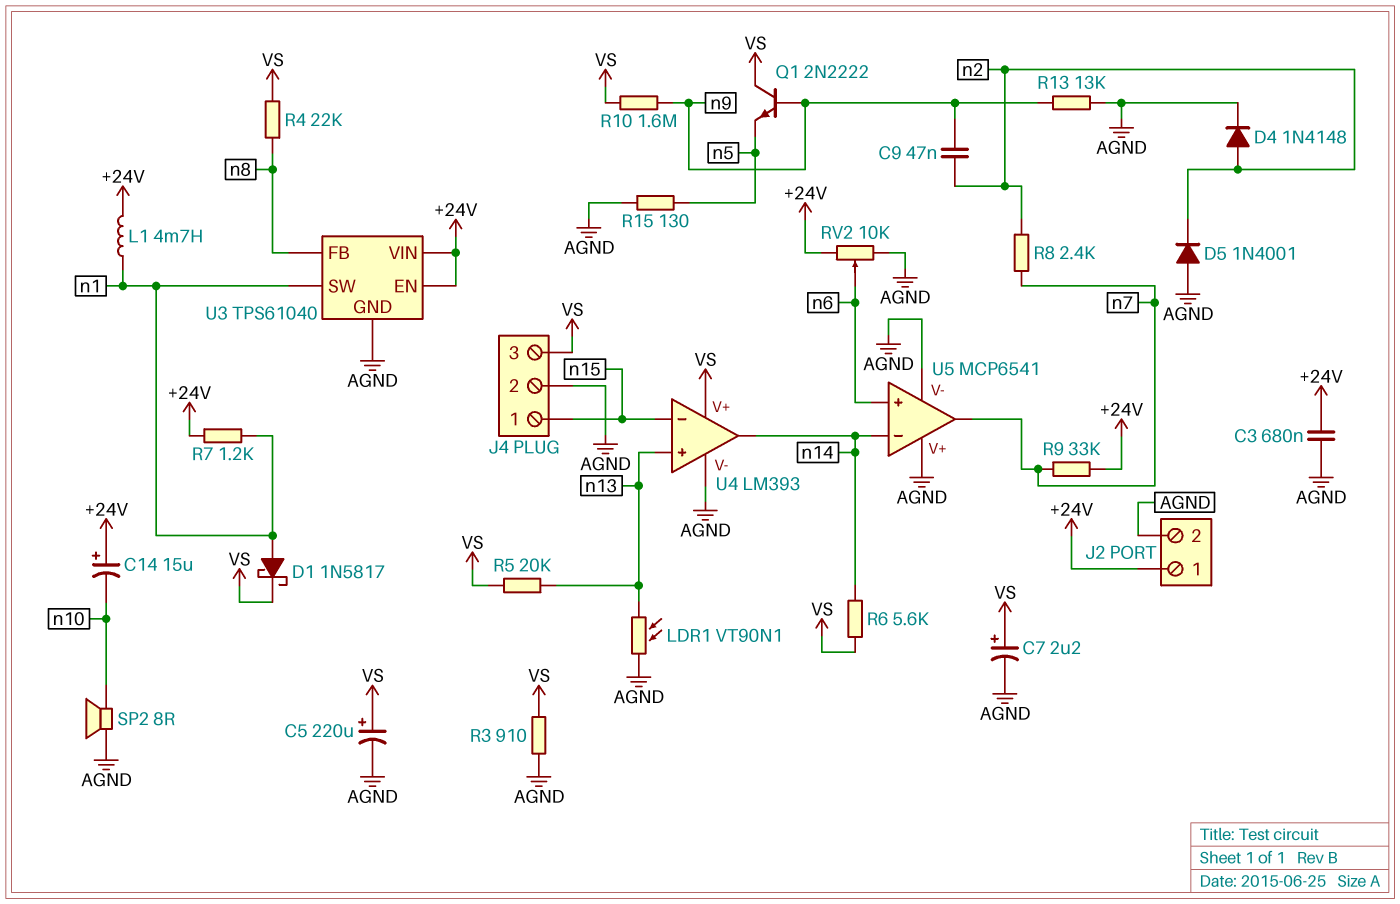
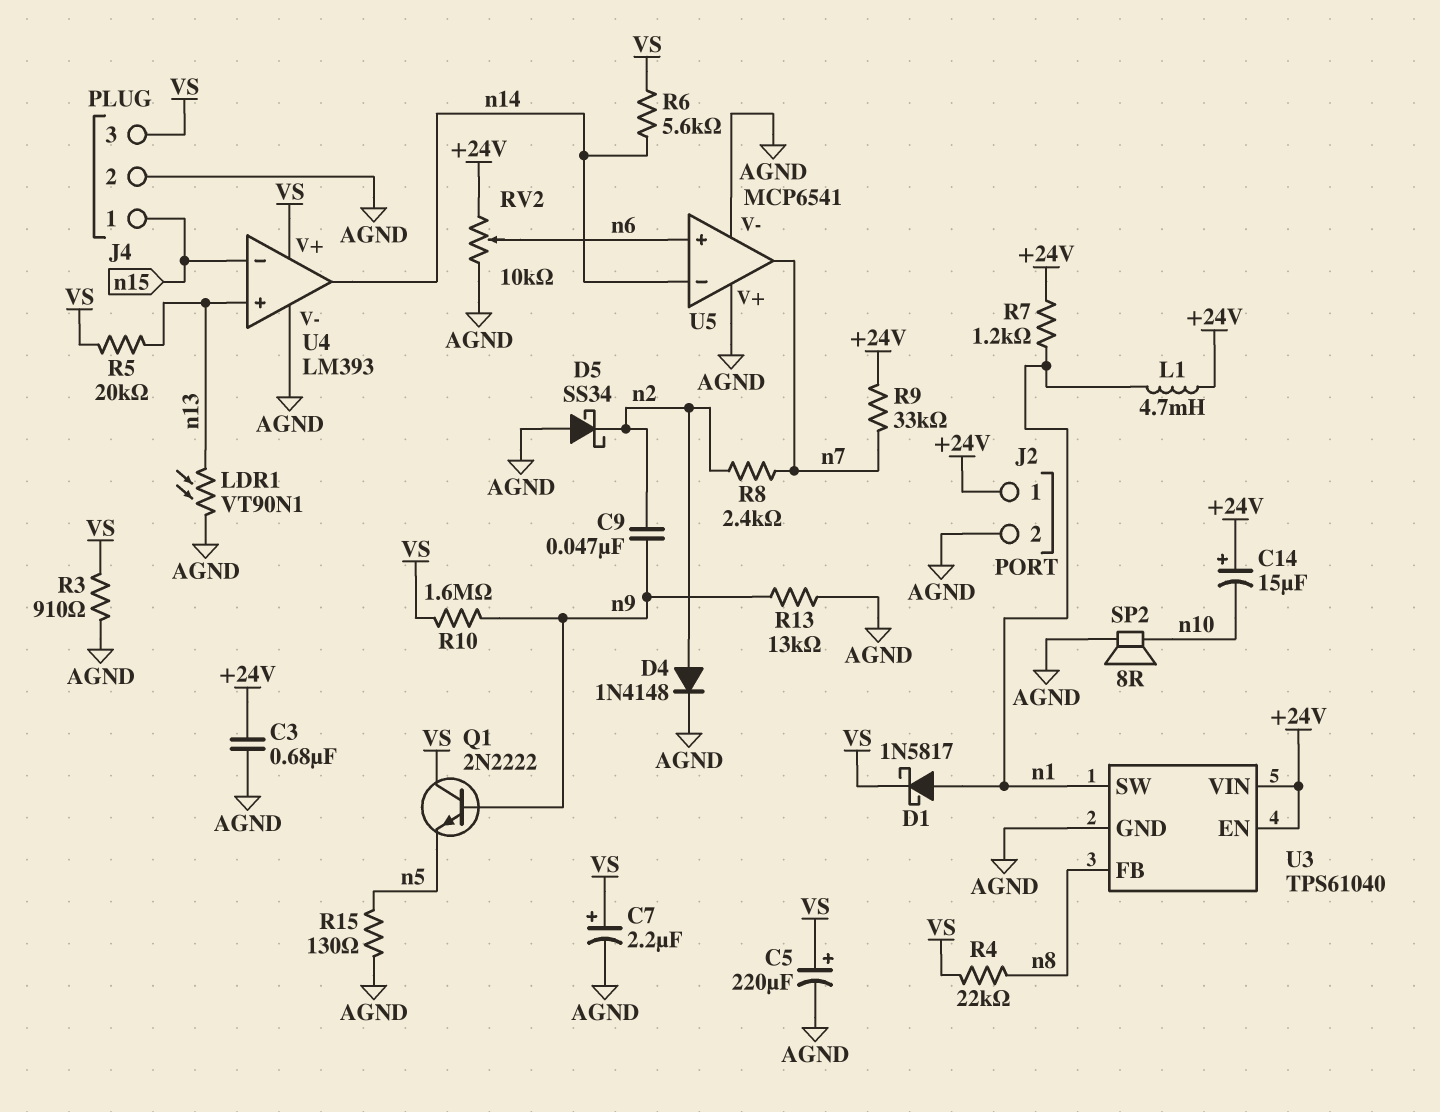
D5: diode 1N4001 (A AGND, K n2) -> schottky SS34 (A AGND, K n2)

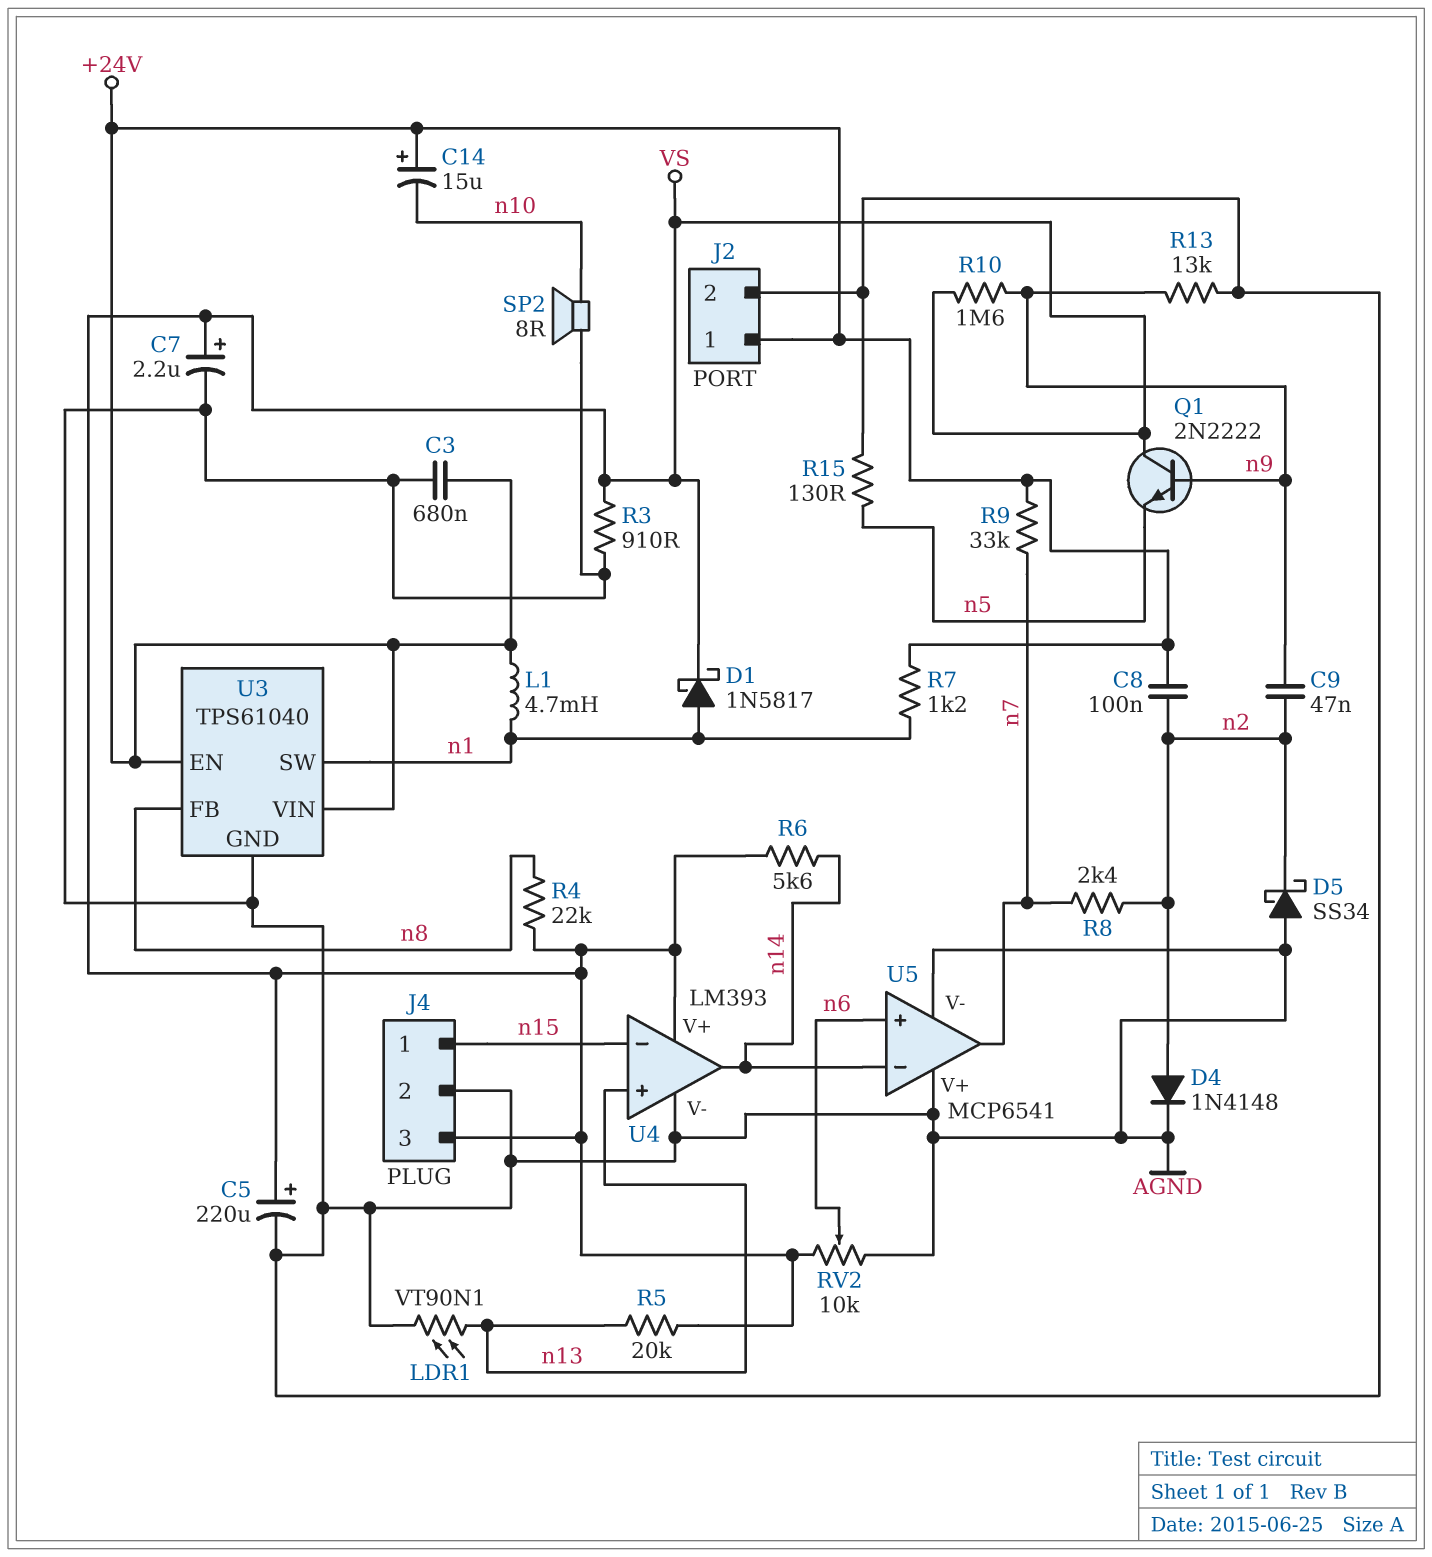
C8: none -> 100nF (+24V, n2)
RV2: 10k (+24V, AGND, wiper n6) -> 10k (AGND, VS, wiper n6)

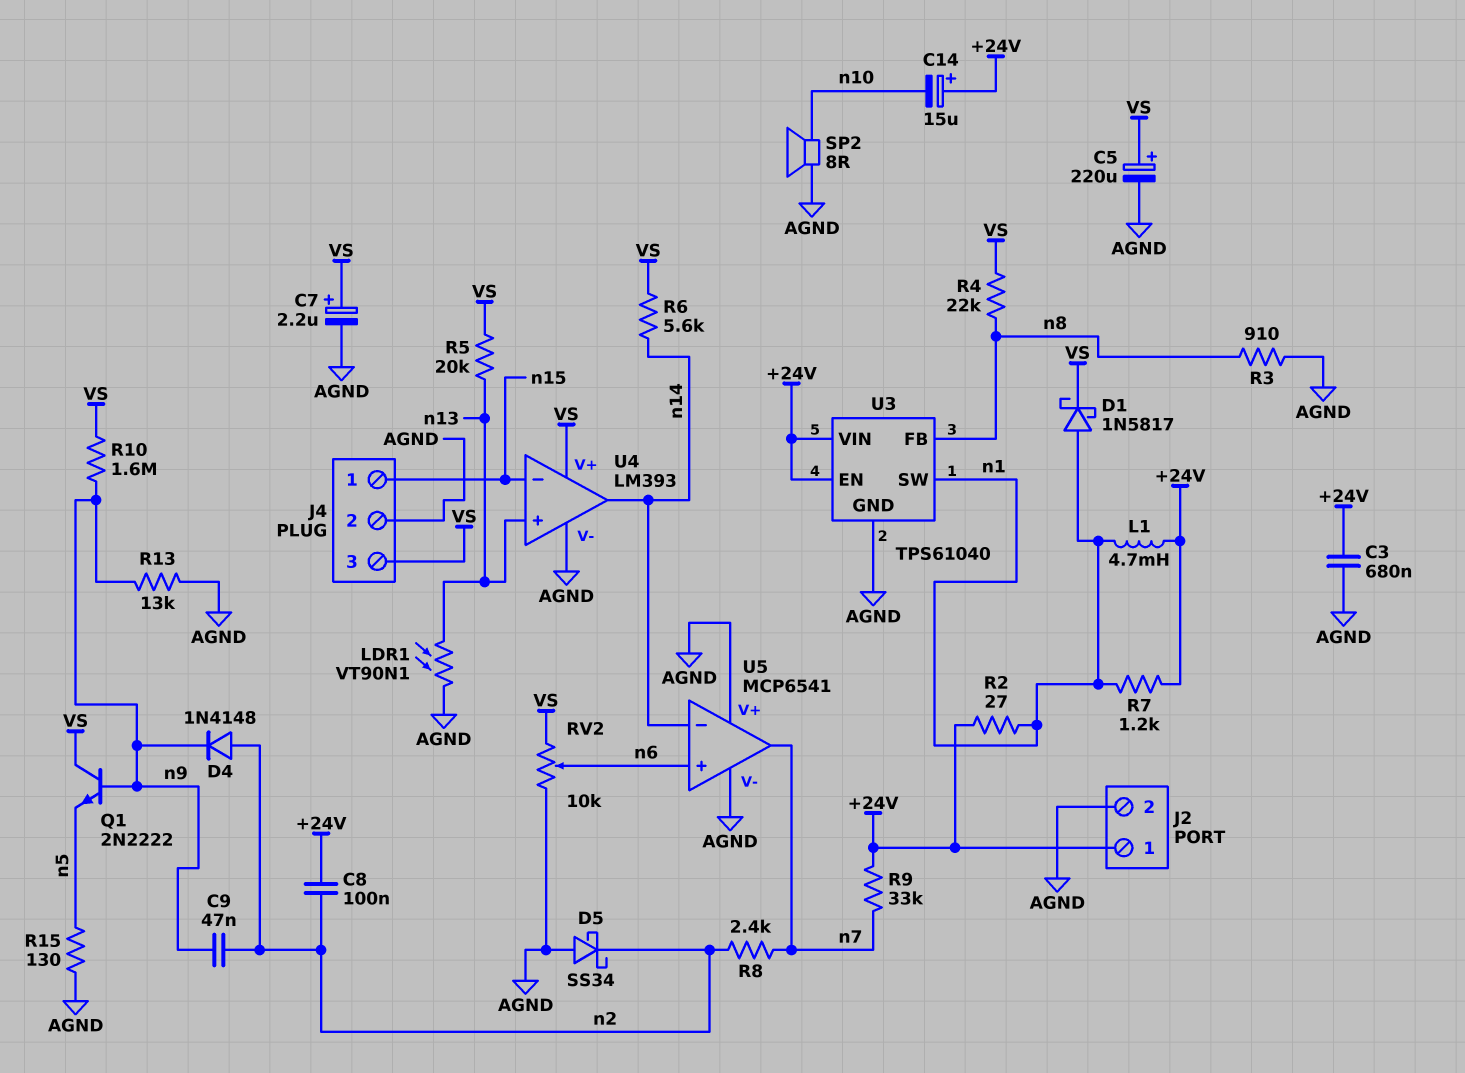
D4: diode 1N4148 (A n2, K AGND) -> diode 1N4148 (A n2, K n9)
R2: none -> 27 (+24V, n1)
R3: 910 (AGND, VS) -> 910 (AGND, n8)

